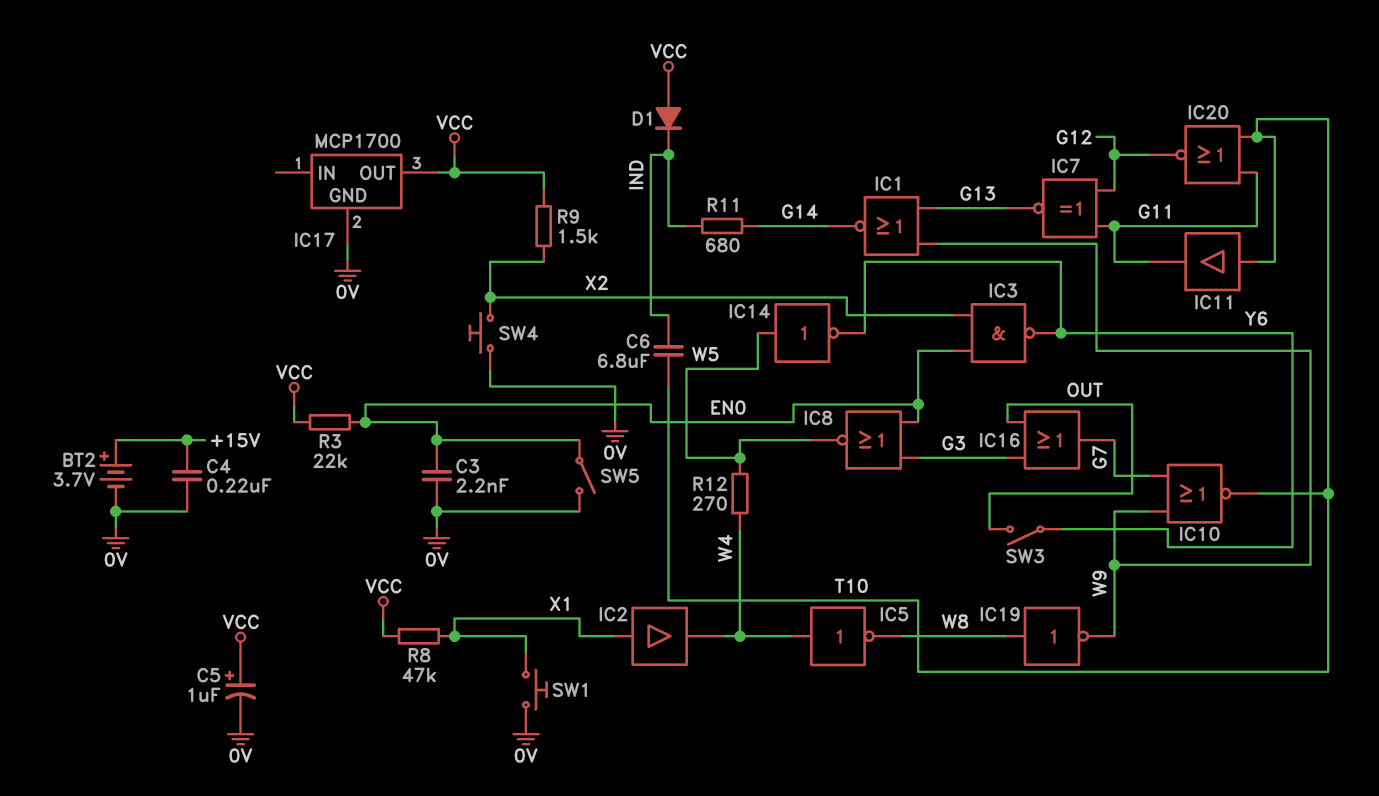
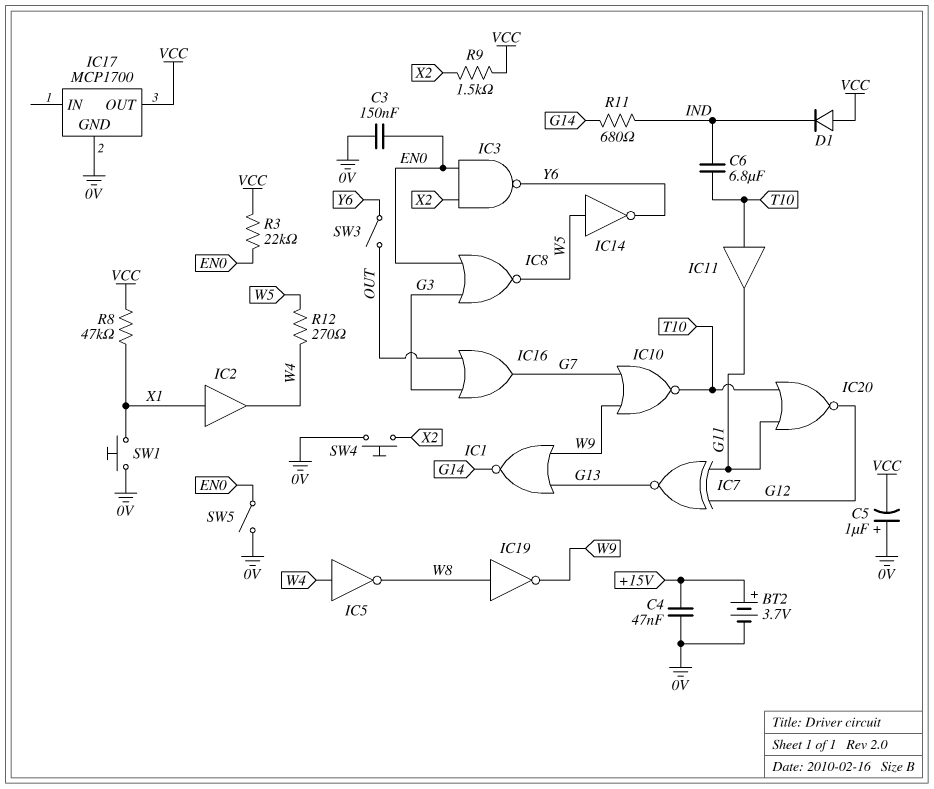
C3: 2.2nF (0V, EN0) -> 150nF (0V, EN0)
C4: 220nF (+15V, 0V) -> 47nF (+15V, 0V)
C5: 1uF (plus VCC, minus 0V) -> 1uF (plus 0V, minus VCC)

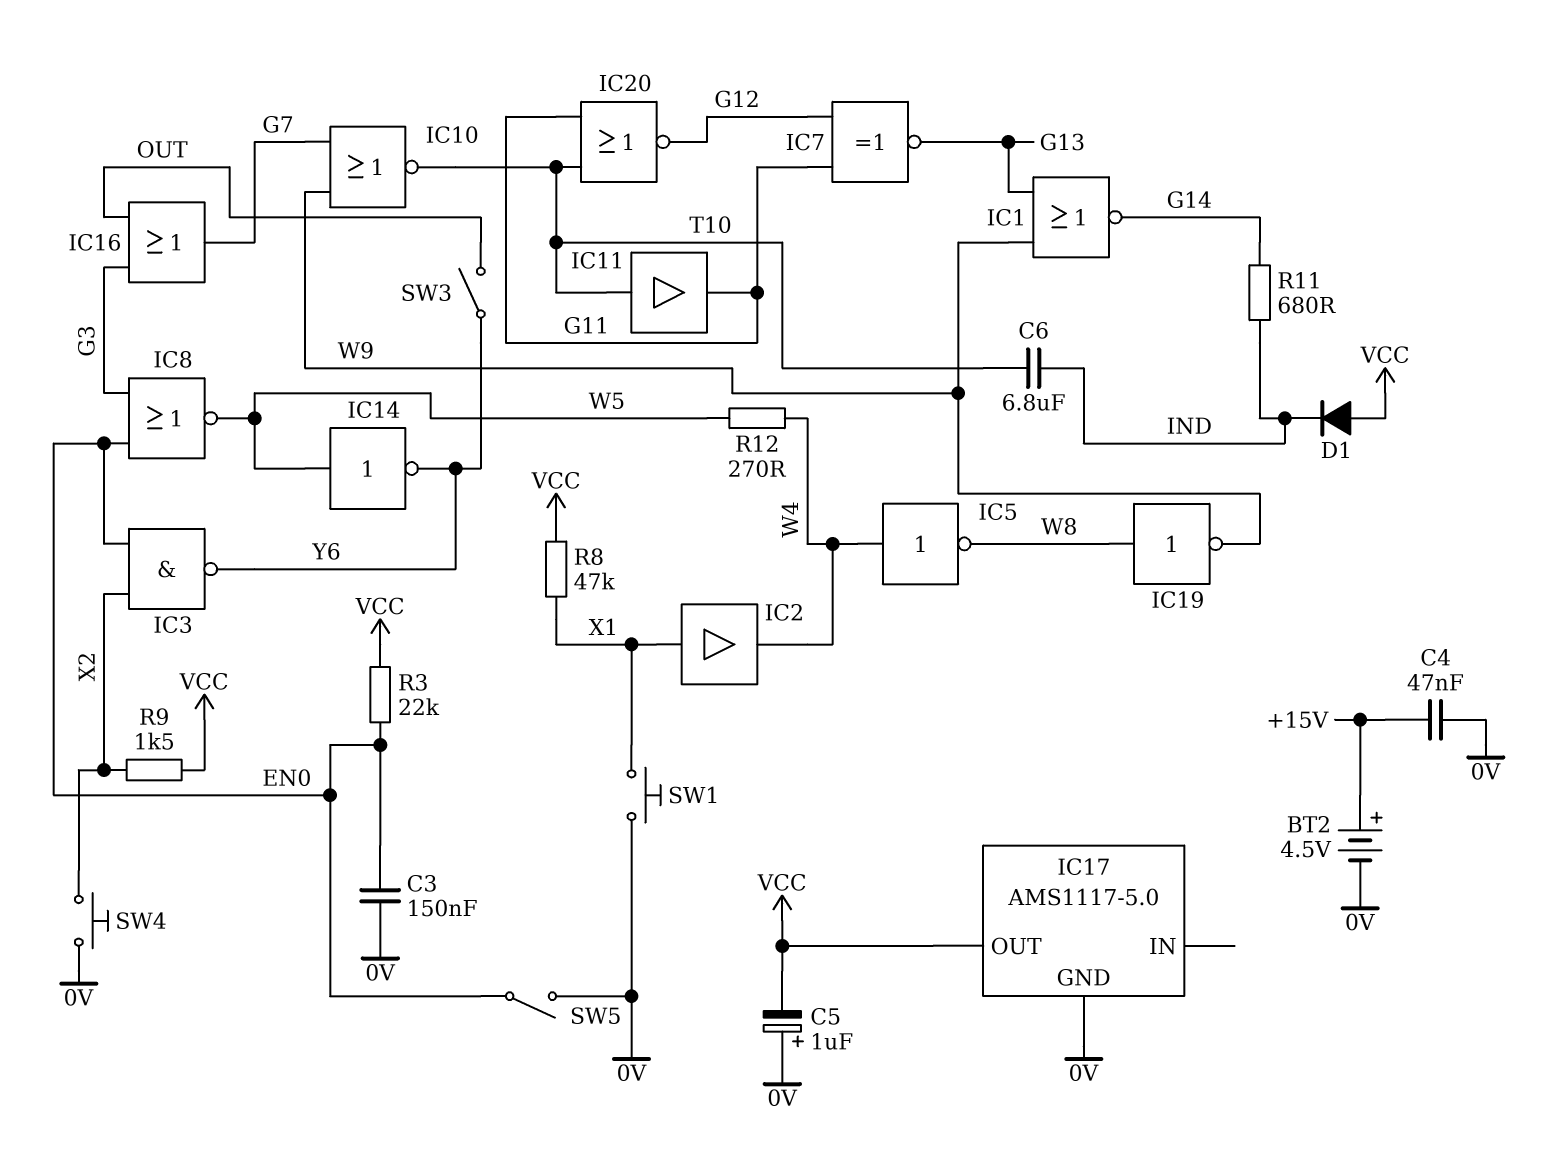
BT2: 3.7V (plus +15V, minus 0V) -> 4.5V (plus +15V, minus 0V)
IC17: MCP1700 -> AMS1117-5.0

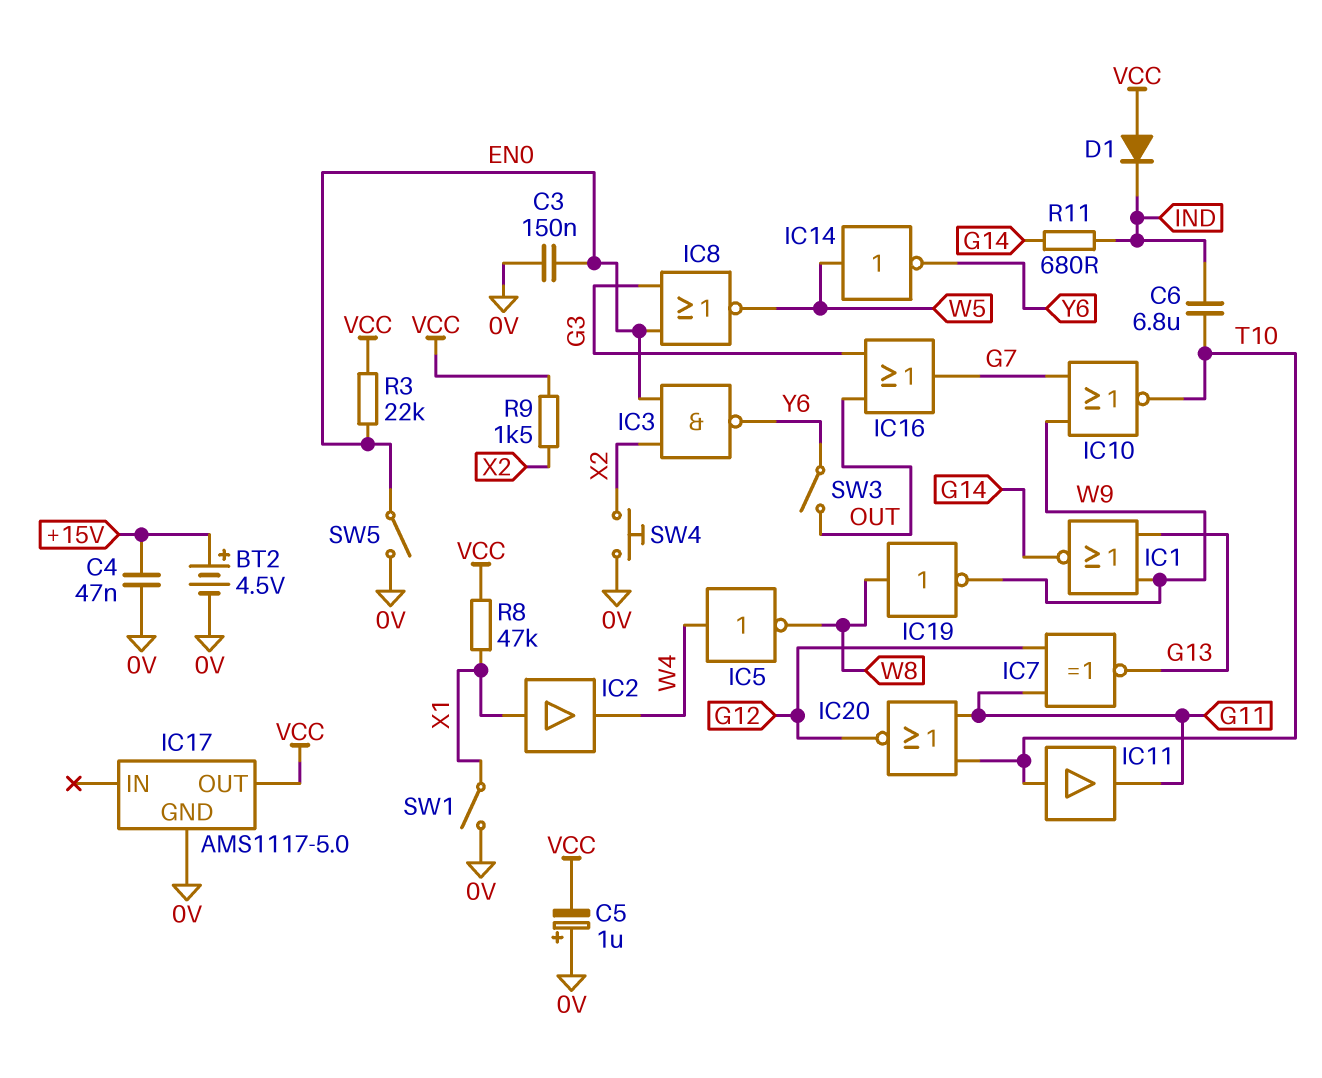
R12: 270 (W4, W5) -> none
SW1: button (0V, X1) -> switch (0V, X1)

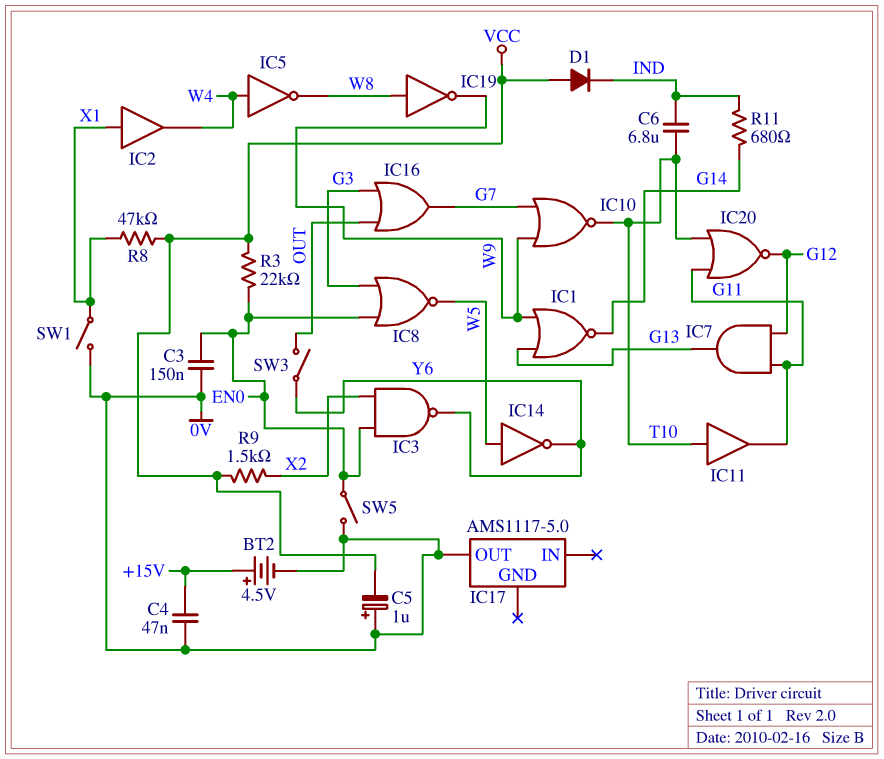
IC7: XNOR (in G11, in G12, out G13) -> AND (in G11, in G12, out G13)
IC17 pin GND: 0V -> none
IC17 pin OUT: VCC -> 0V
SW4: button (0V, X2) -> none

